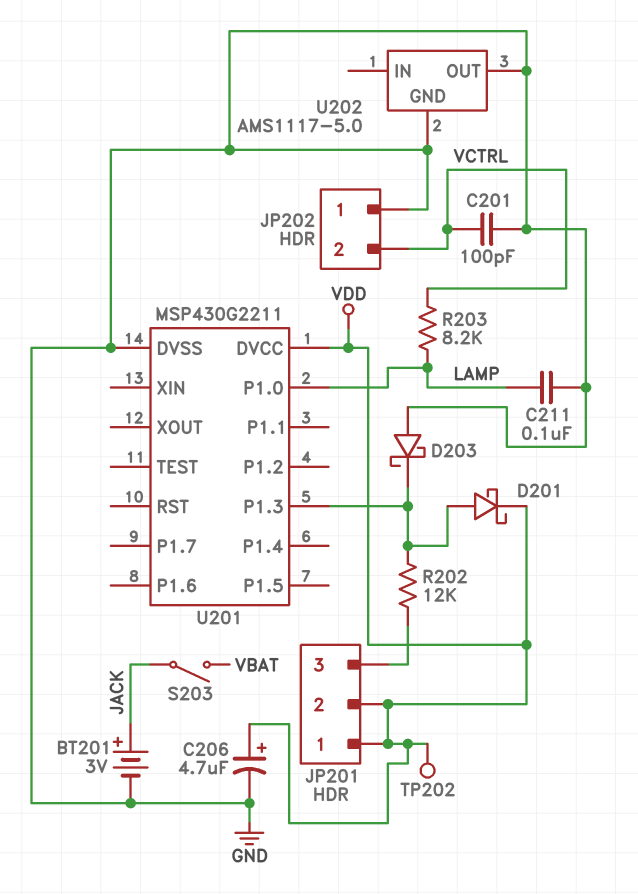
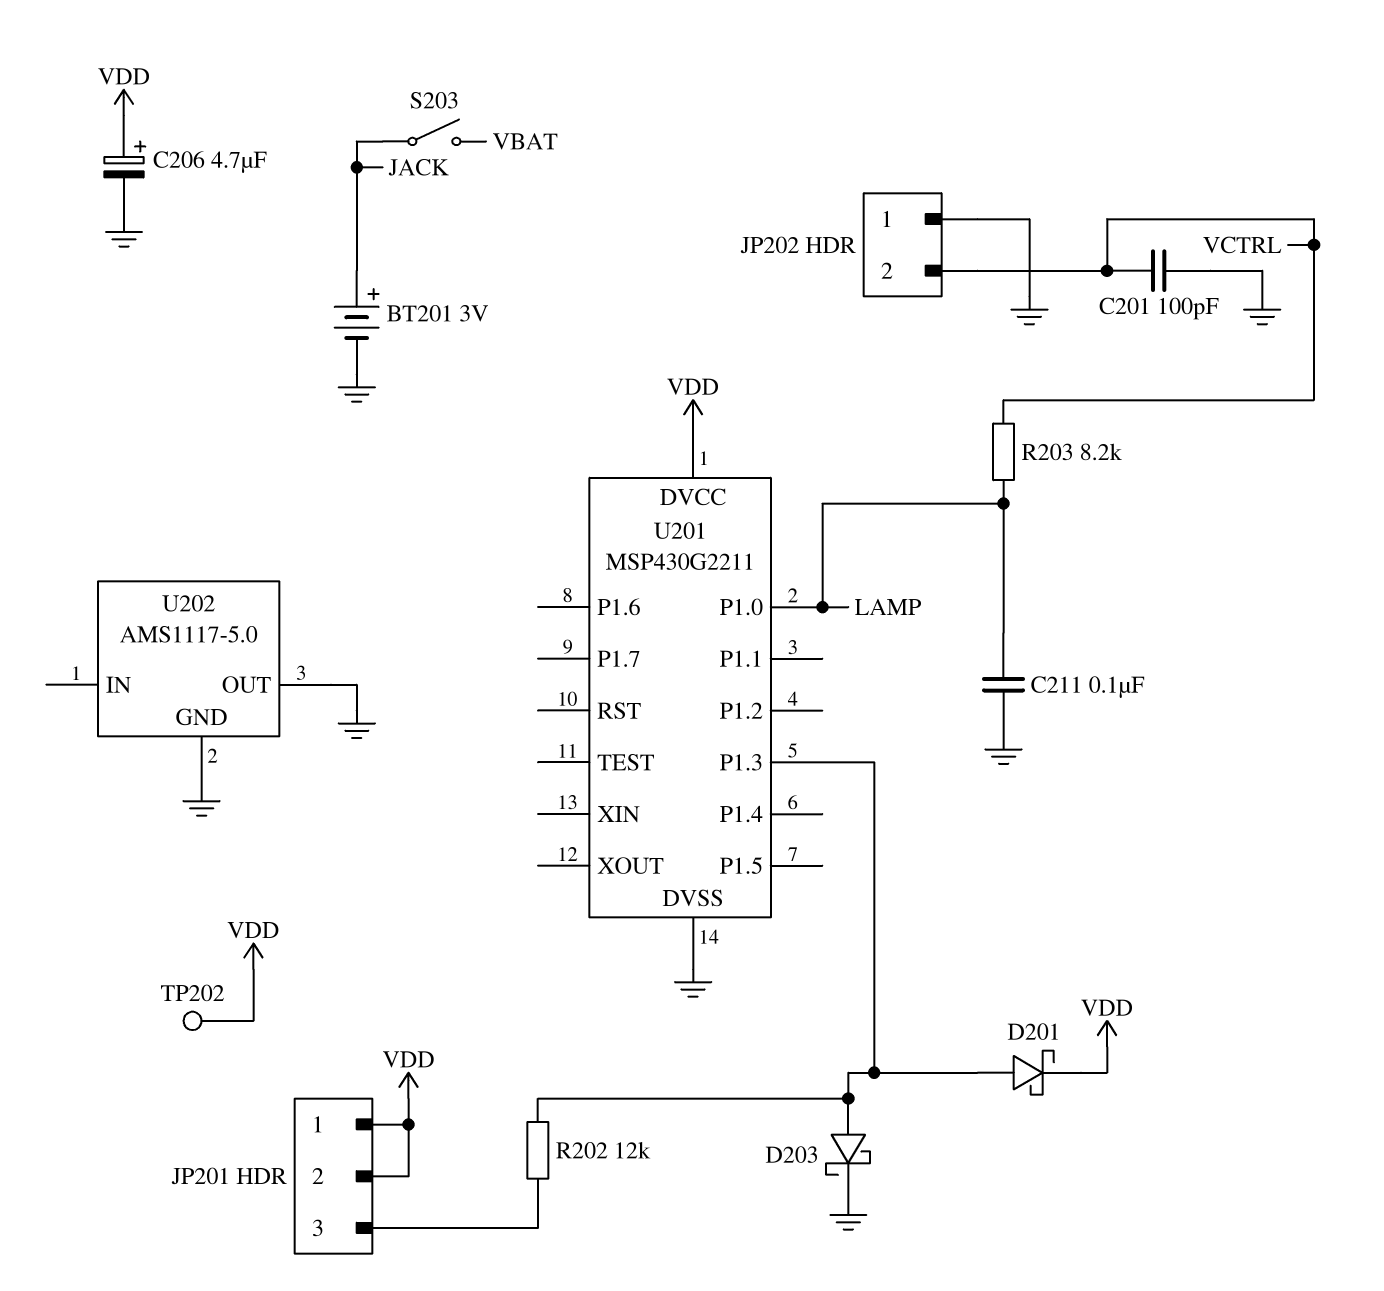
D203: schottky (A GND, K U201/P1.3) -> schottky (A U201/P1.3, K GND)

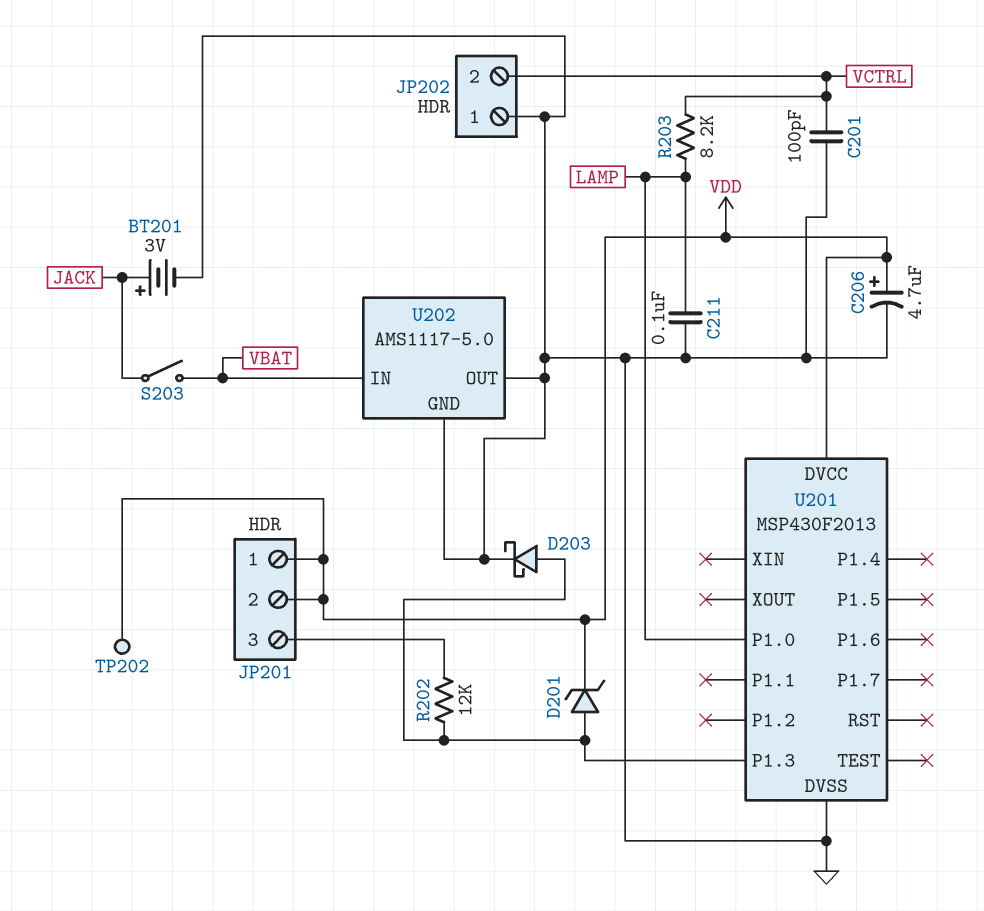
D201: schottky (A U201/P1.3, K VDD) -> zener (A U201/P1.3, K VDD)
U201: MSP430G2211 -> MSP430F2013
U202 pin IN: none -> VBAT

